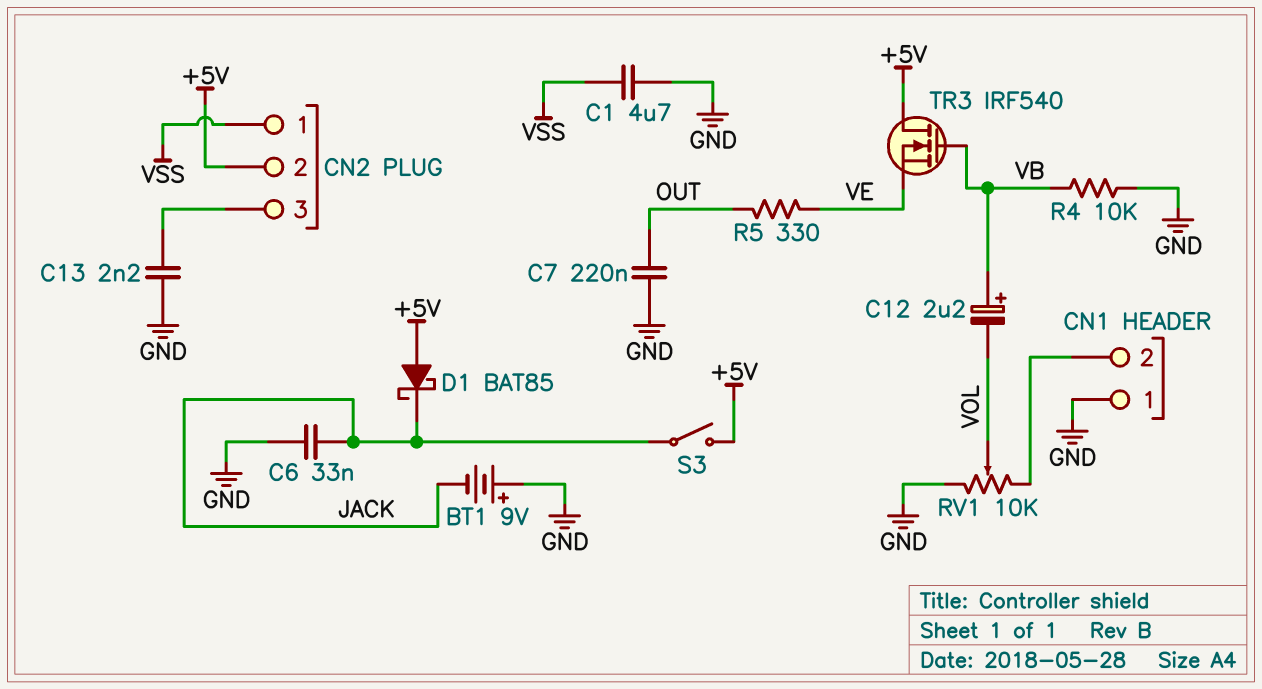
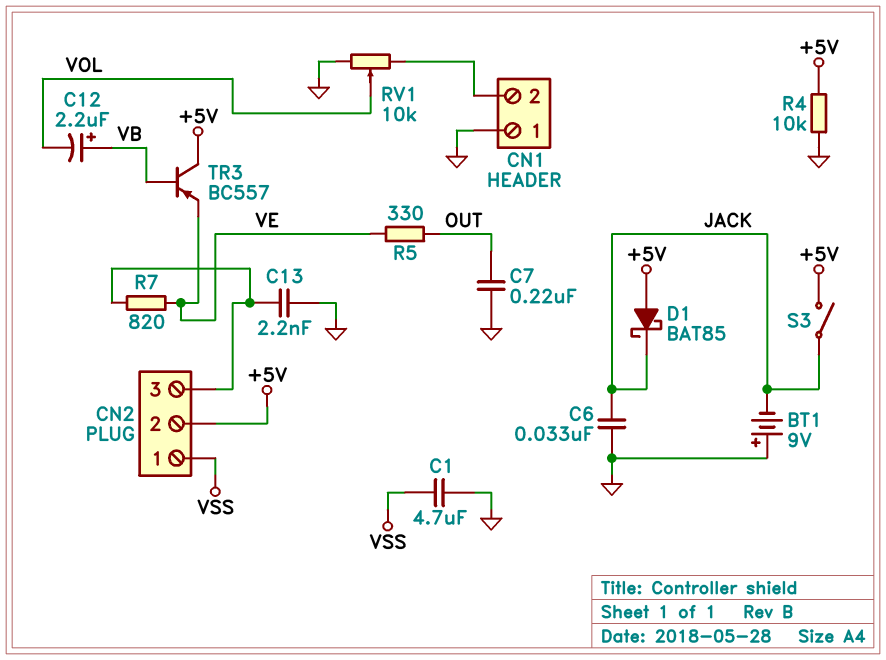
R4: 10k (GND, VB) -> 10k (+5V, GND)
R7: none -> 820 (CN2/3, VE)
TR3: NMOS IRF540 (G VB, D +5V, S VE) -> PNP BC557 (B VB, C +5V, E VE)

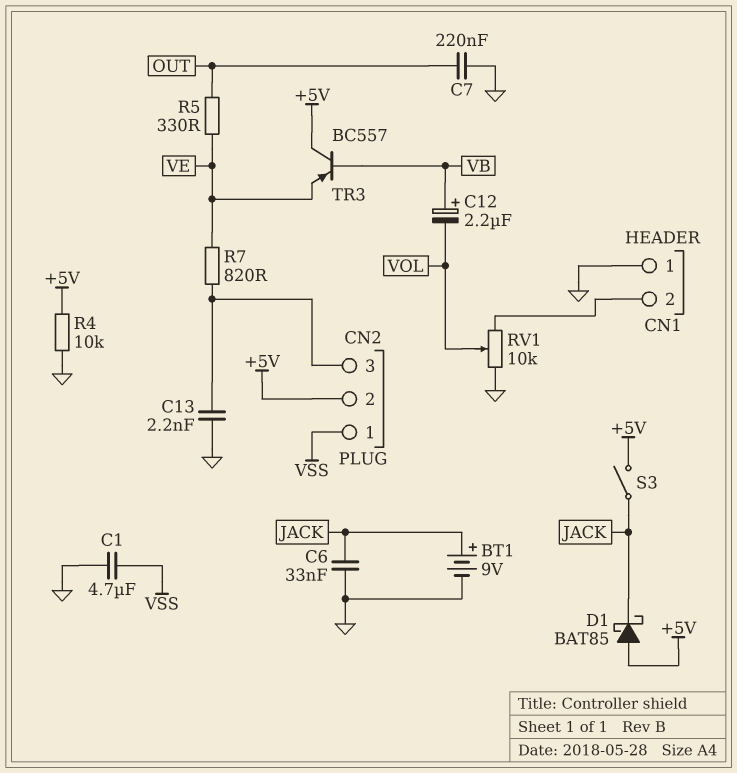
BT1: 9V (plus GND, minus JACK) -> 9V (plus JACK, minus GND)

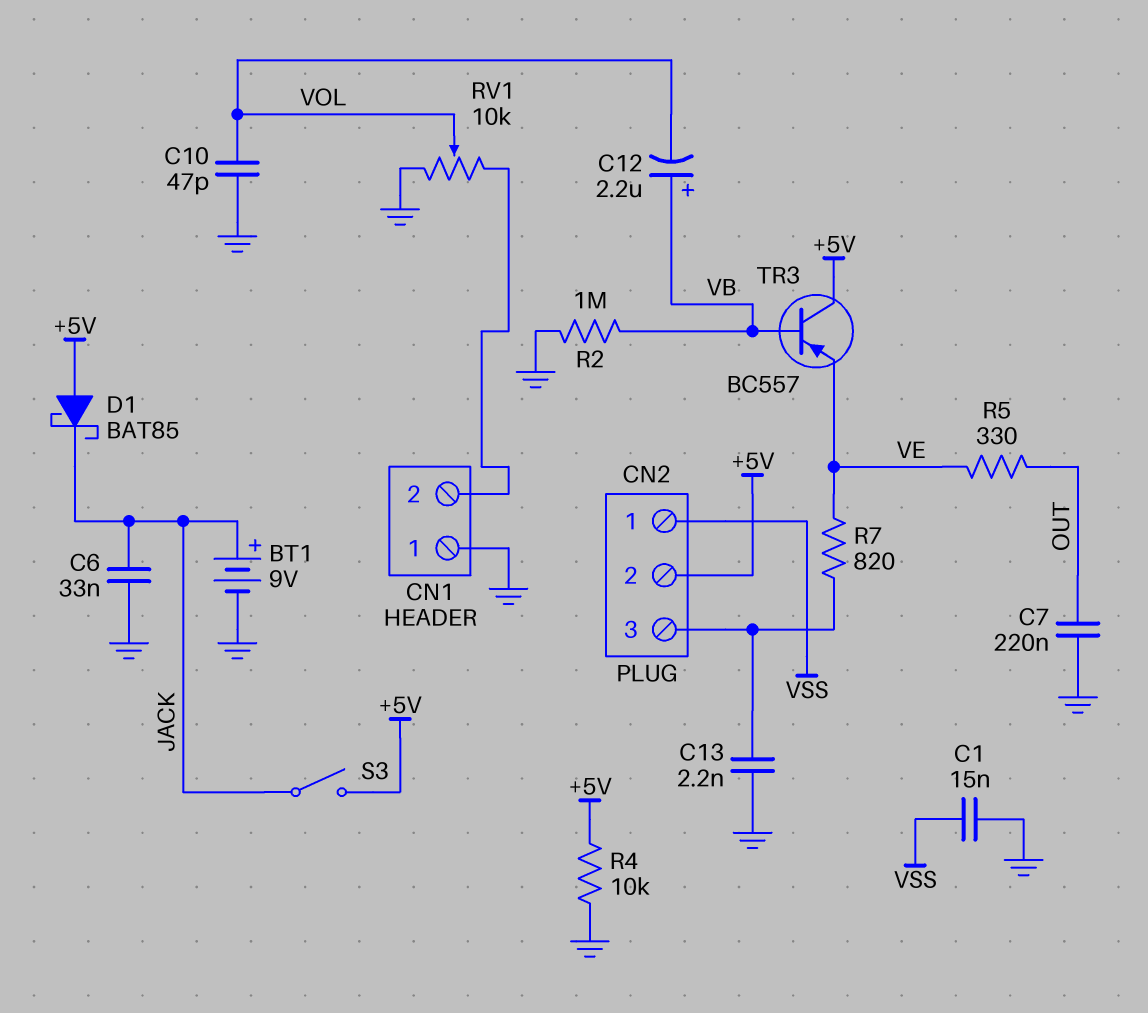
C1: 4.7uF (GND, VSS) -> 15nF (GND, VSS)
C10: none -> 47pF (GND, VOL)
R2: none -> 1M (GND, VB)

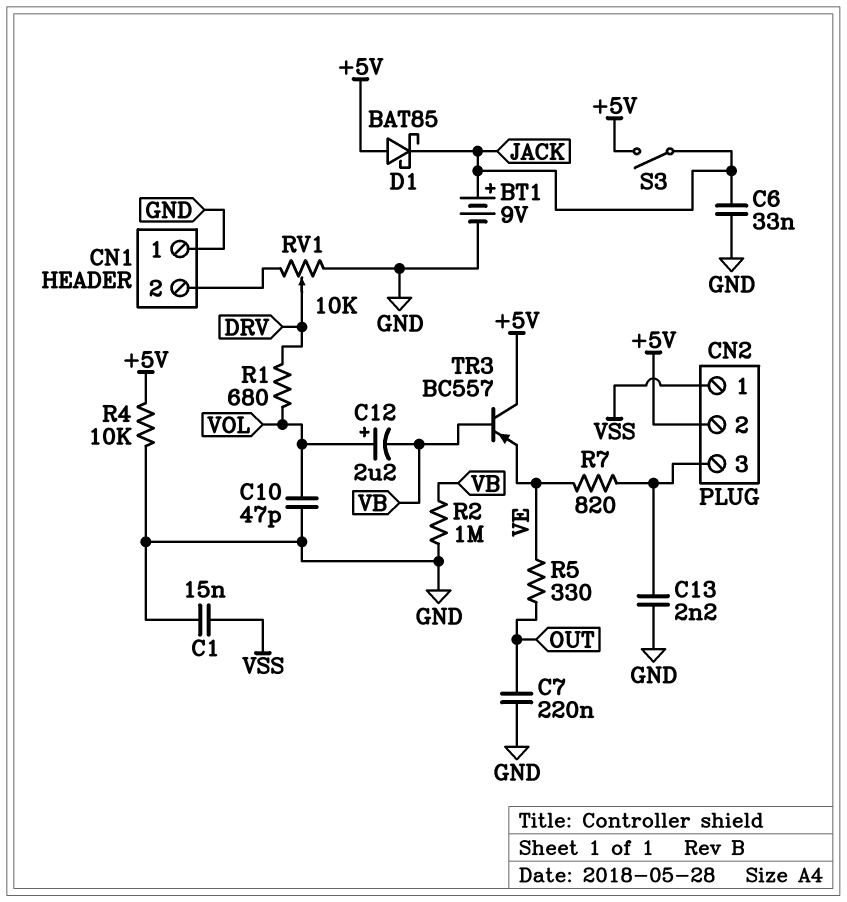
C12: 2.2uF (plus VB, minus VOL) -> 2.2uF (plus VOL, minus VB)
R1: none -> 680 (DRV, VOL)
RV1: 10k (CN1/2, GND, wiper VOL) -> 10k (CN1/2, GND, wiper DRV)

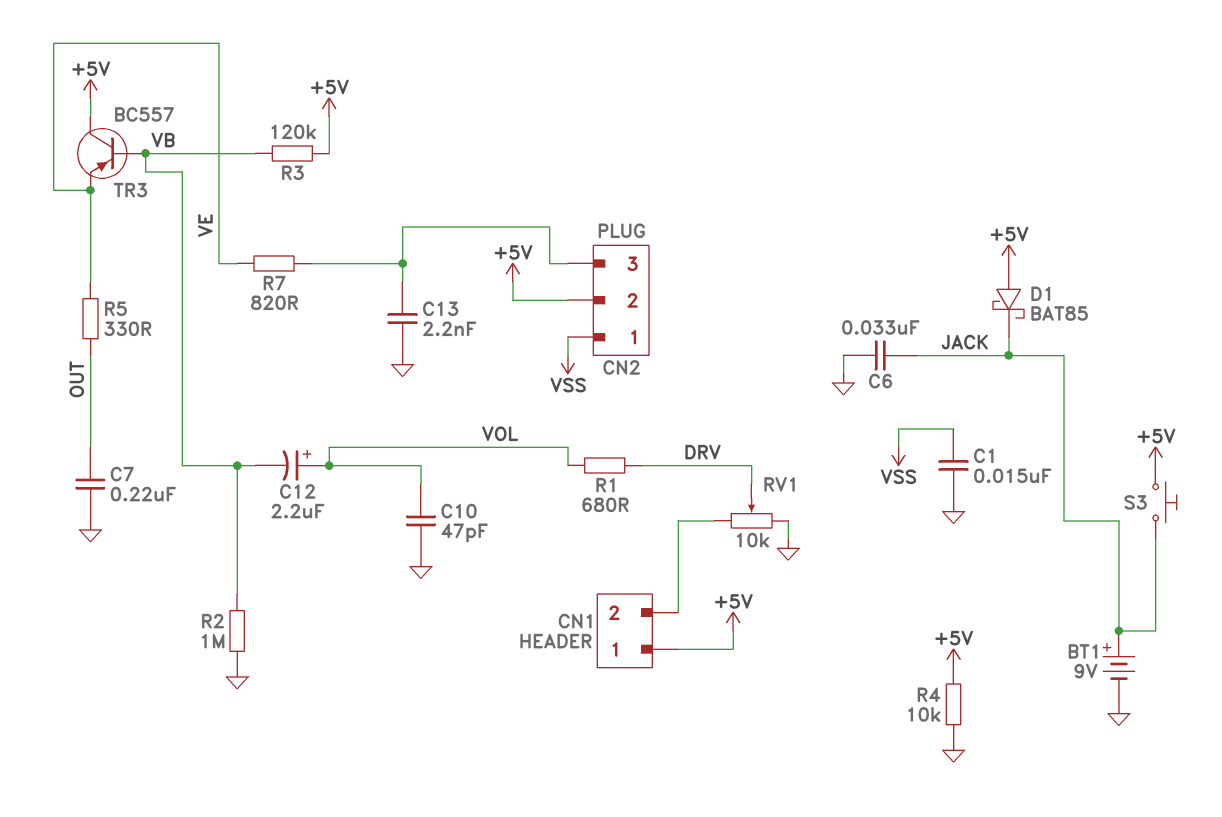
CN1 pin 1: GND -> +5V
R3: none -> 120k (+5V, VB)
S3: switch (+5V, JACK) -> button (+5V, JACK)

